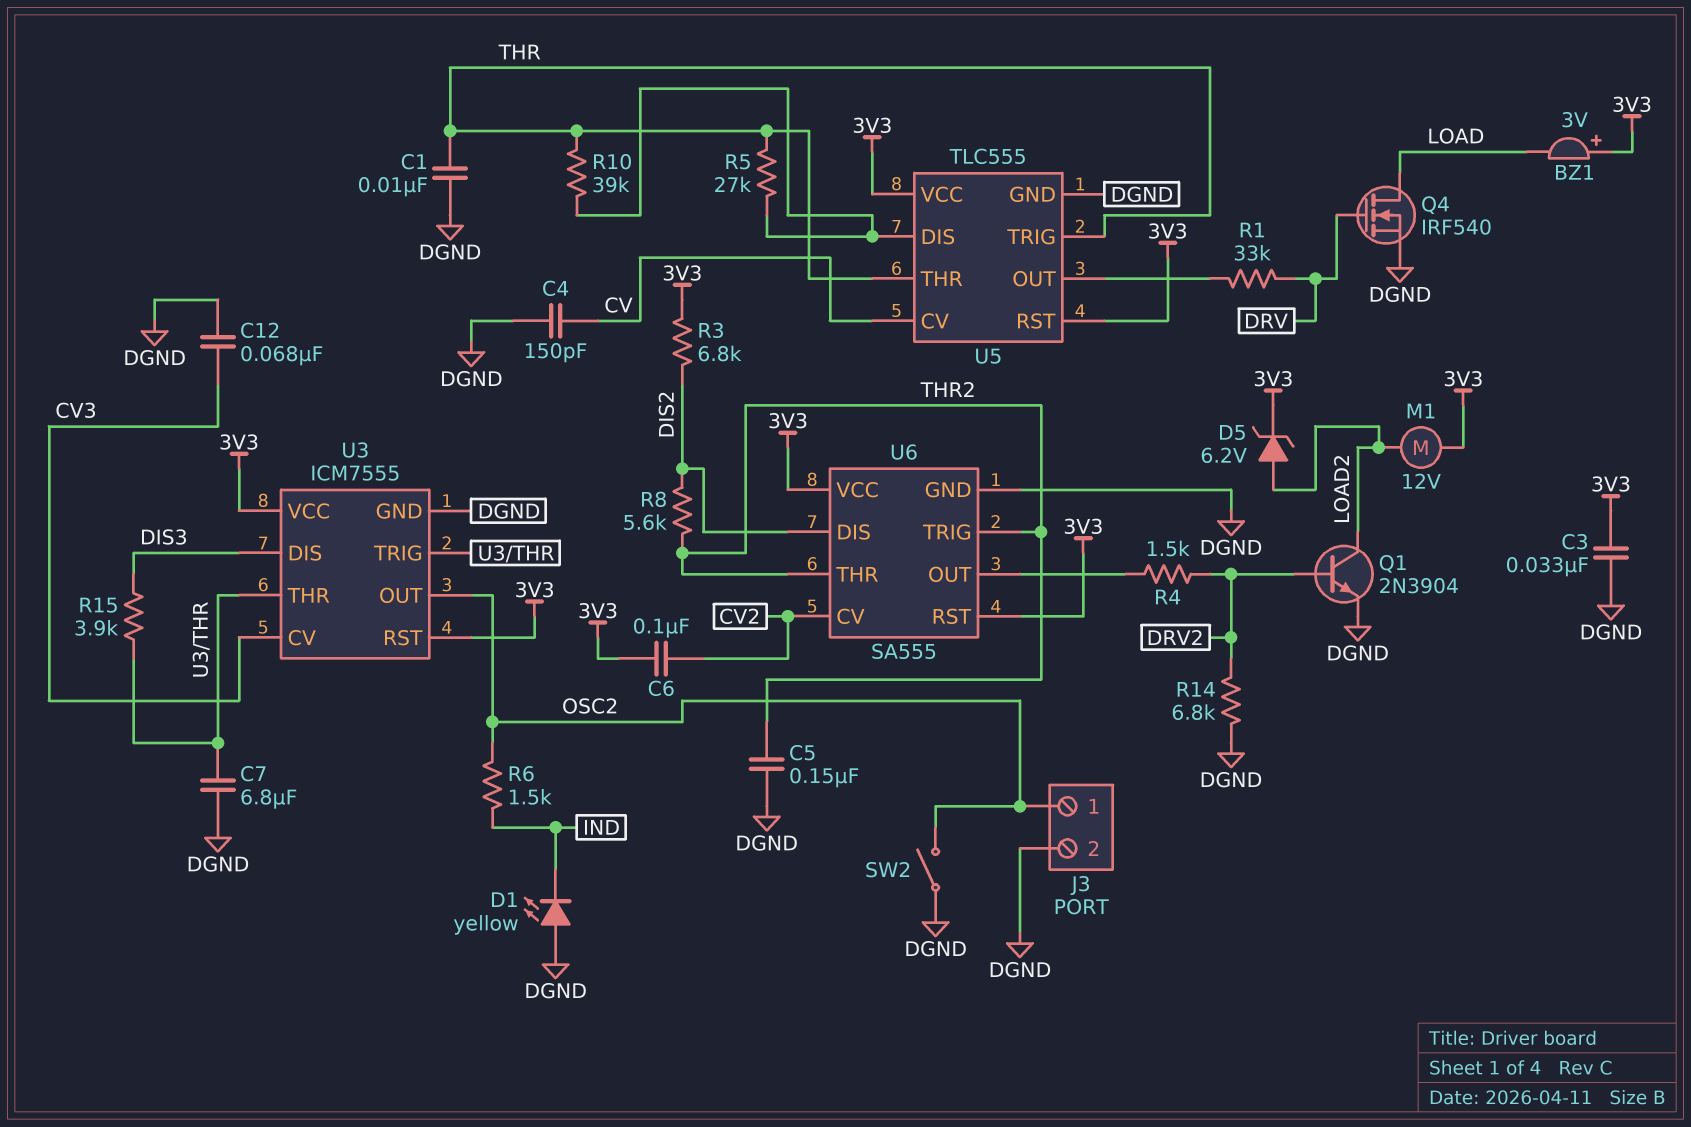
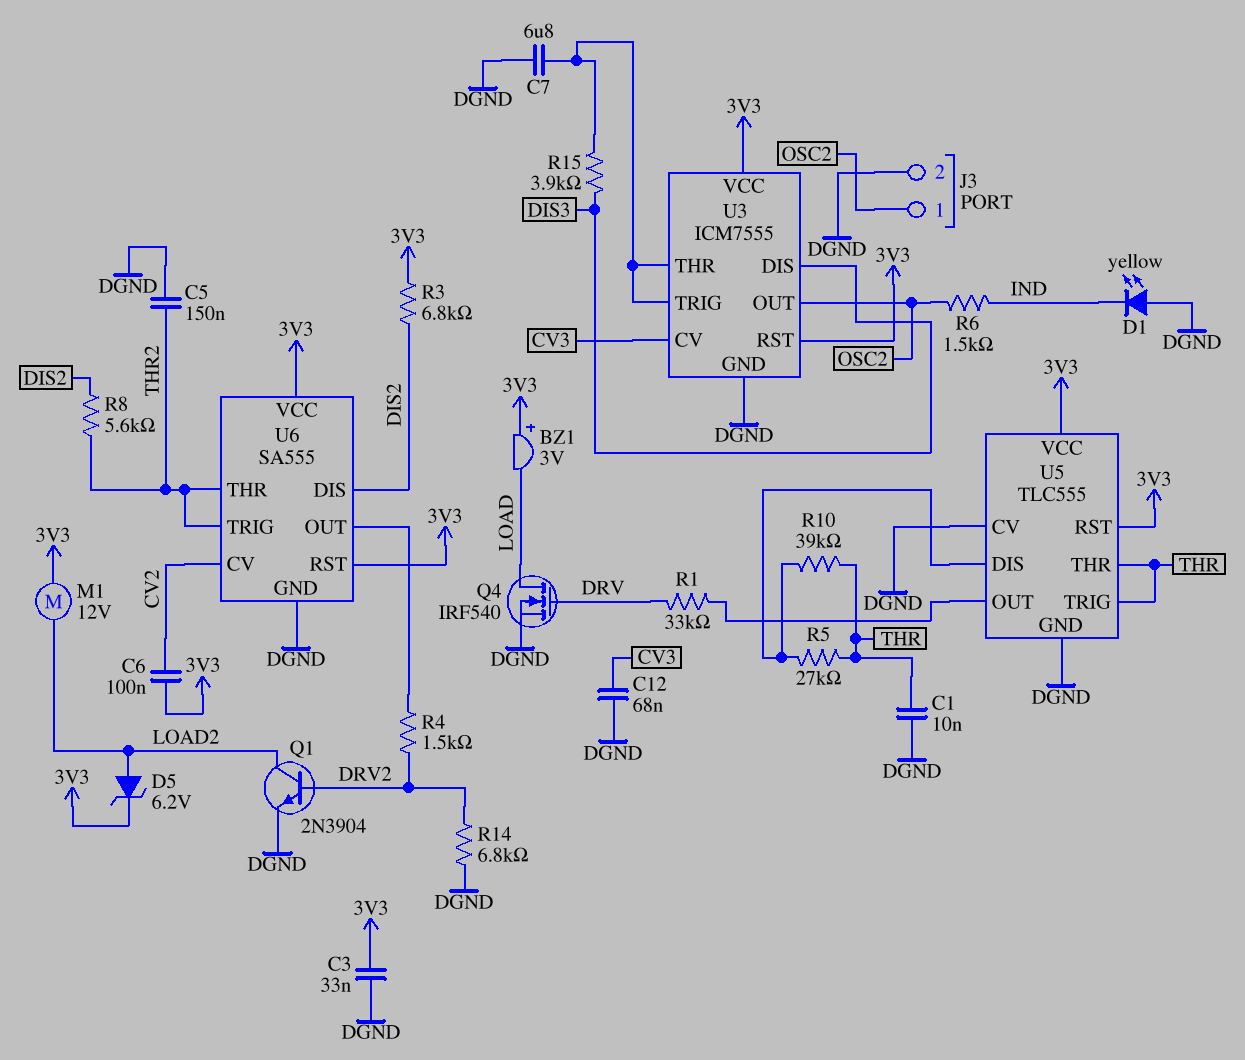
C4: 150pF (CV, DGND) -> none
SW2: switch (DGND, OSC2) -> none
U5 pin CV: CV -> DGND

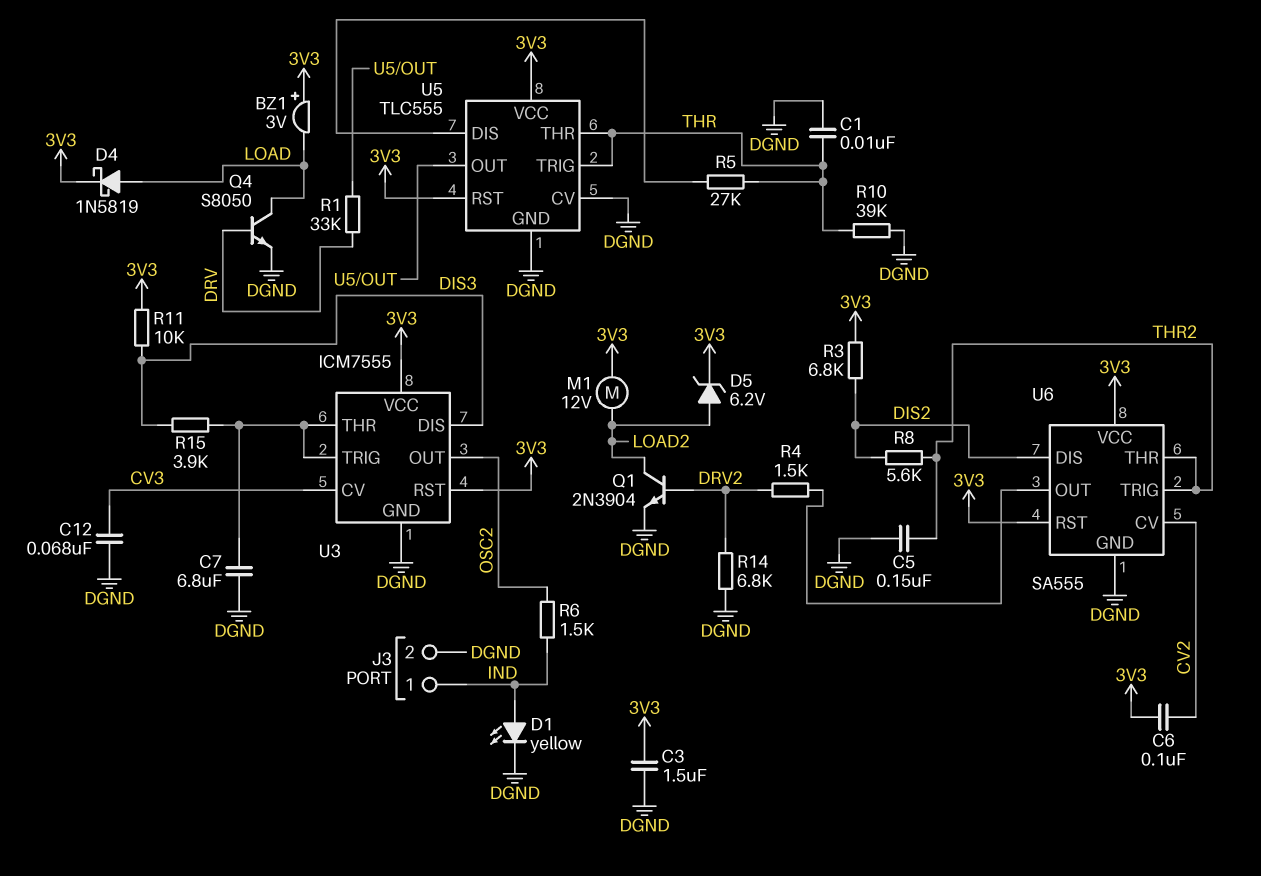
C3: 33nF (3V3, DGND) -> 1.5uF (3V3, DGND)
D1: LED yellow (A DGND, K IND) -> LED yellow (A IND, K DGND)
D4: none -> schottky 1N5819 (A LOAD, K 3V3)
J3 pin 1: OSC2 -> IND
Q4: NMOS IRF540 (G DRV, D LOAD, S DGND) -> NPN S8050 (B DRV, C LOAD, E DGND)
R10: 39k (THR, U5/DIS) -> 39k (DGND, THR)
R11: none -> 10k (3V3, DIS3)

